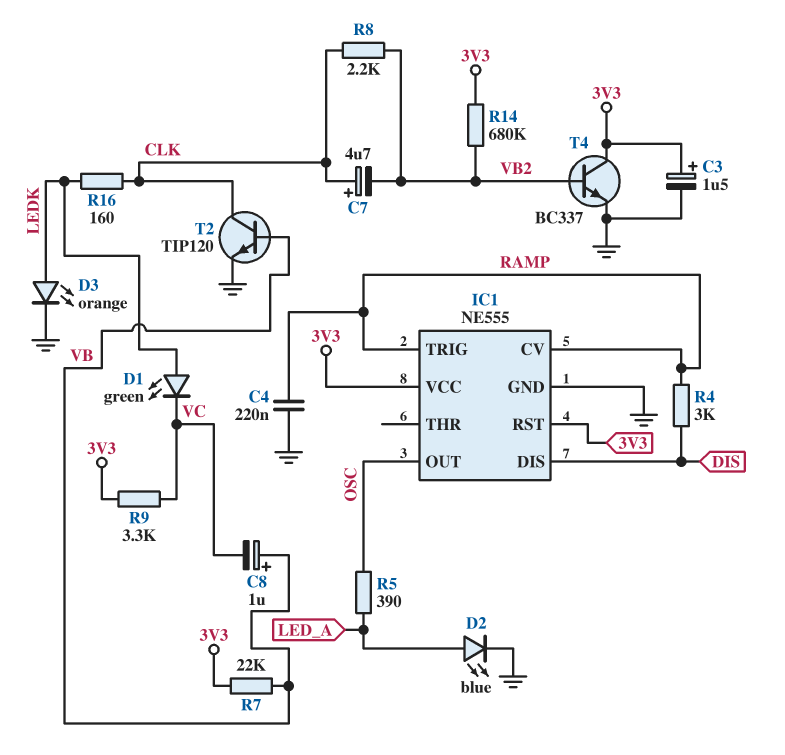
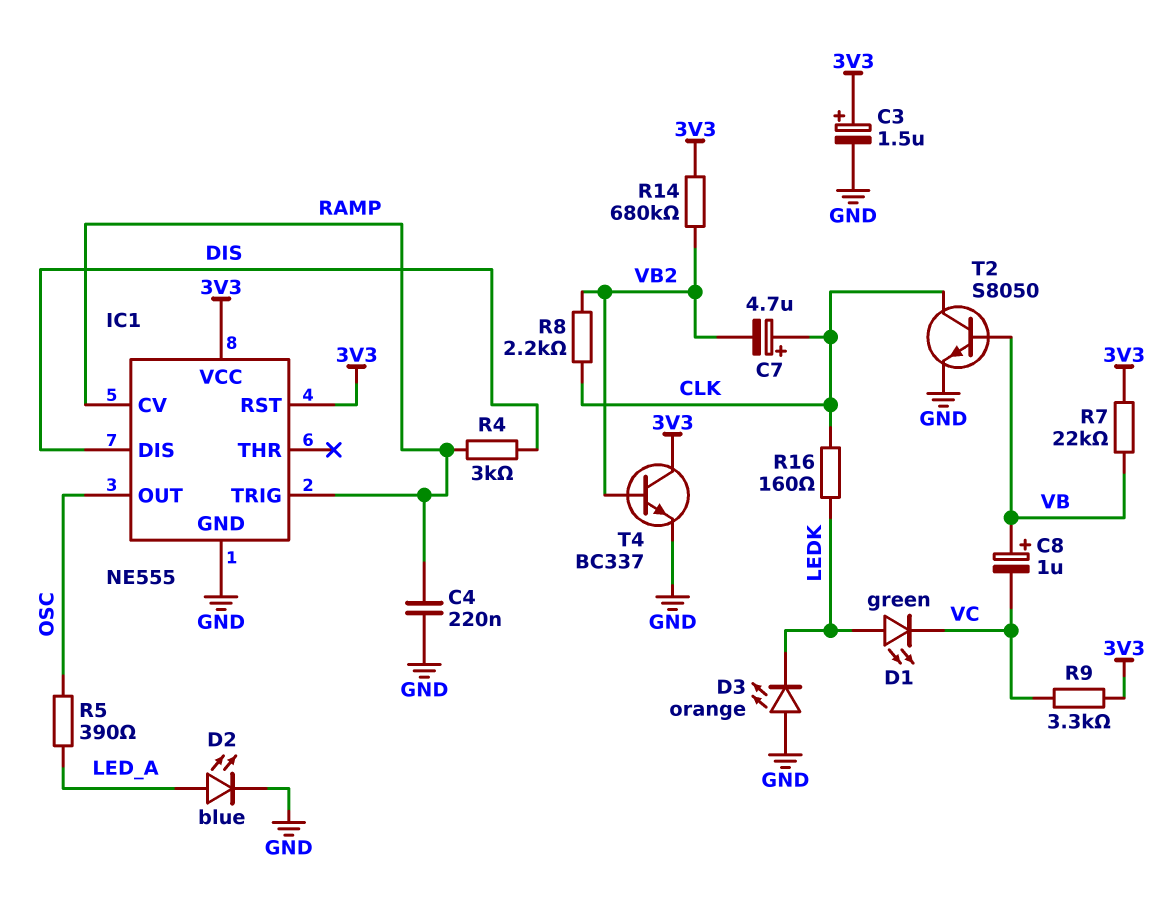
D3: LED orange (A LEDK, K GND) -> LED orange (A GND, K LEDK)
T2: NPN TIP120 (B VB, C CLK, E GND) -> NPN S8050 (B VB, C CLK, E GND)

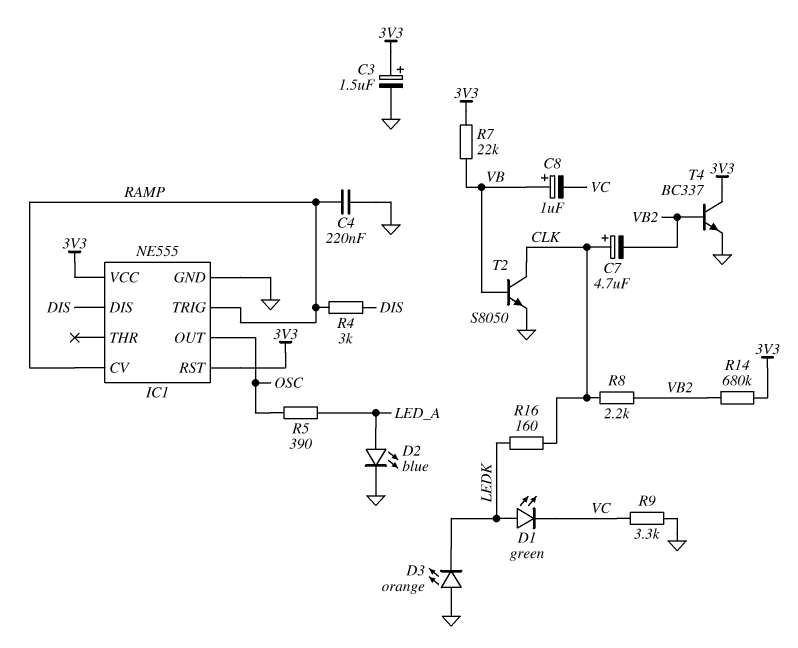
R9: 3.3k (3V3, VC) -> 3.3k (GND, VC)

